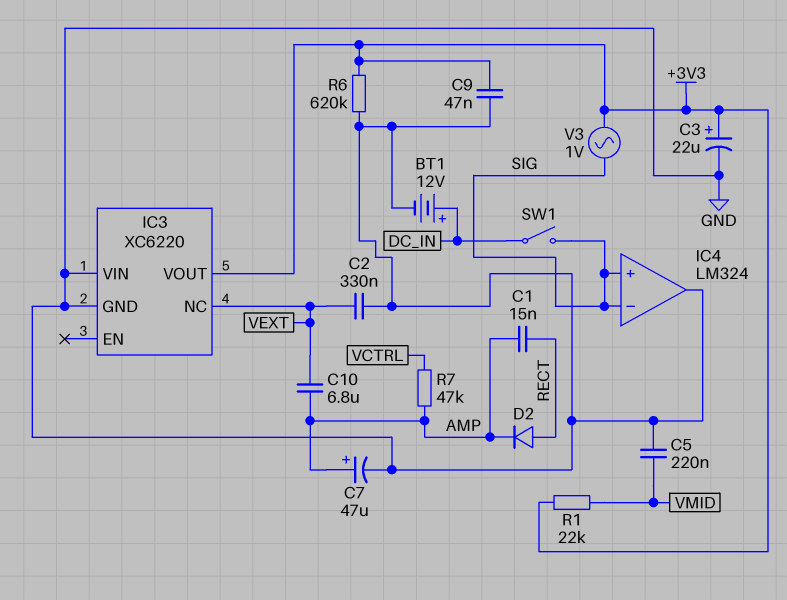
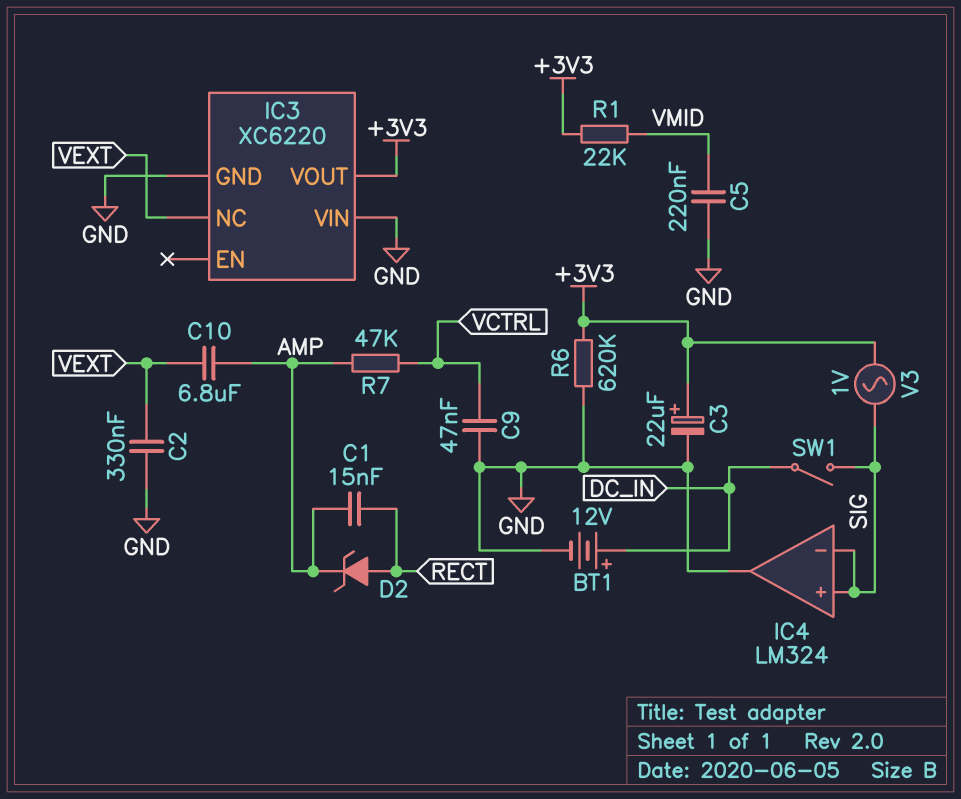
C7: 47uF (plus AMP, minus GND) -> none
C9: 47nF (+3V3, GND) -> 47nF (GND, VCTRL)
D2: diode (A RECT, K AMP) -> zener (A RECT, K AMP)

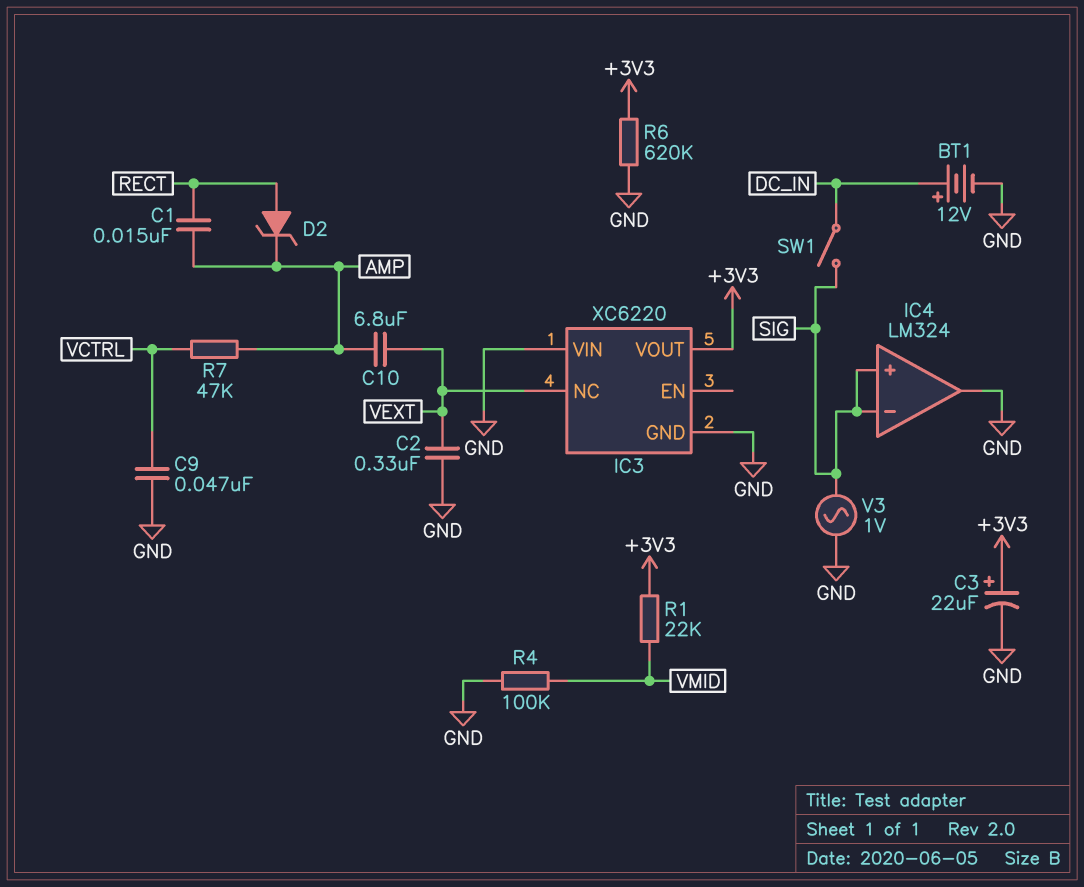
C5: 220nF (GND, VMID) -> none
R4: none -> 100k (GND, VMID)
V3: AC 1V (+3V3, SIG) -> AC 1V (GND, SIG)

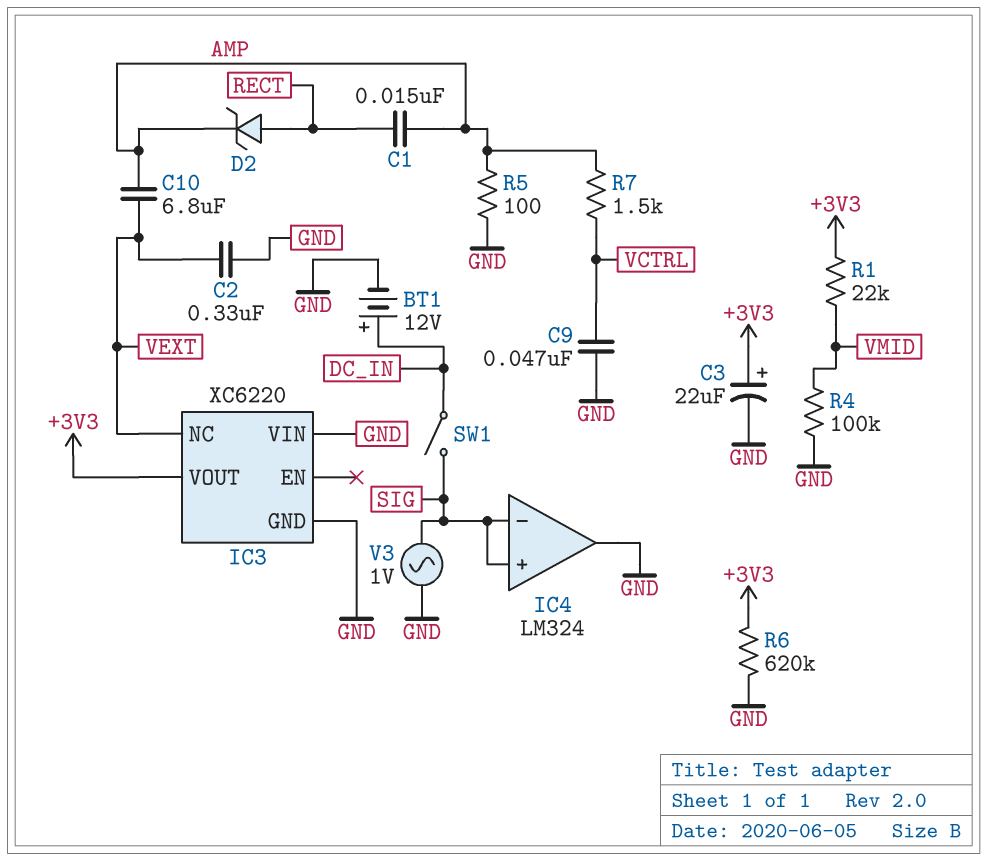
R5: none -> 100 (AMP, GND)
R7: 47k (AMP, VCTRL) -> 1.5k (AMP, VCTRL)

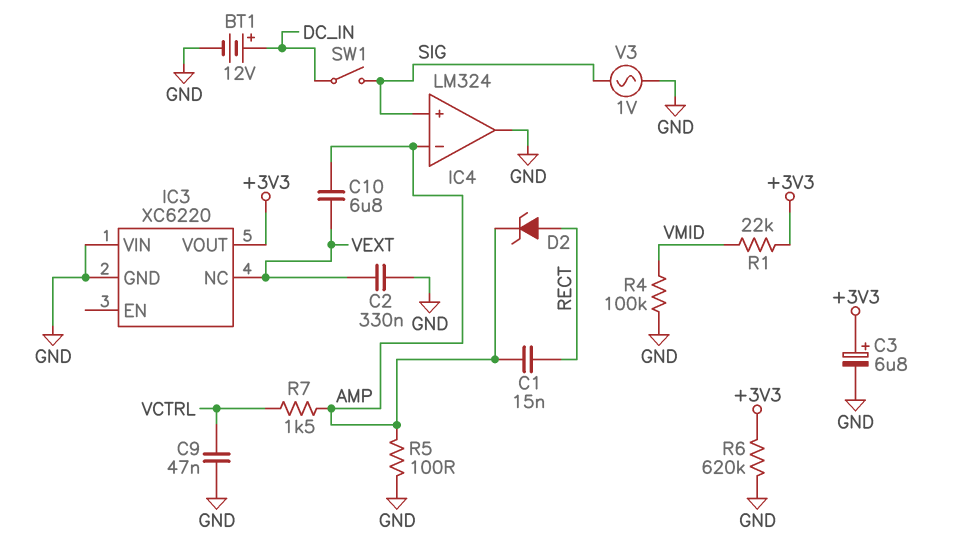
C3: 22uF (plus +3V3, minus GND) -> 6.8uF (plus +3V3, minus GND)
IC4 pin in-: SIG -> AMP

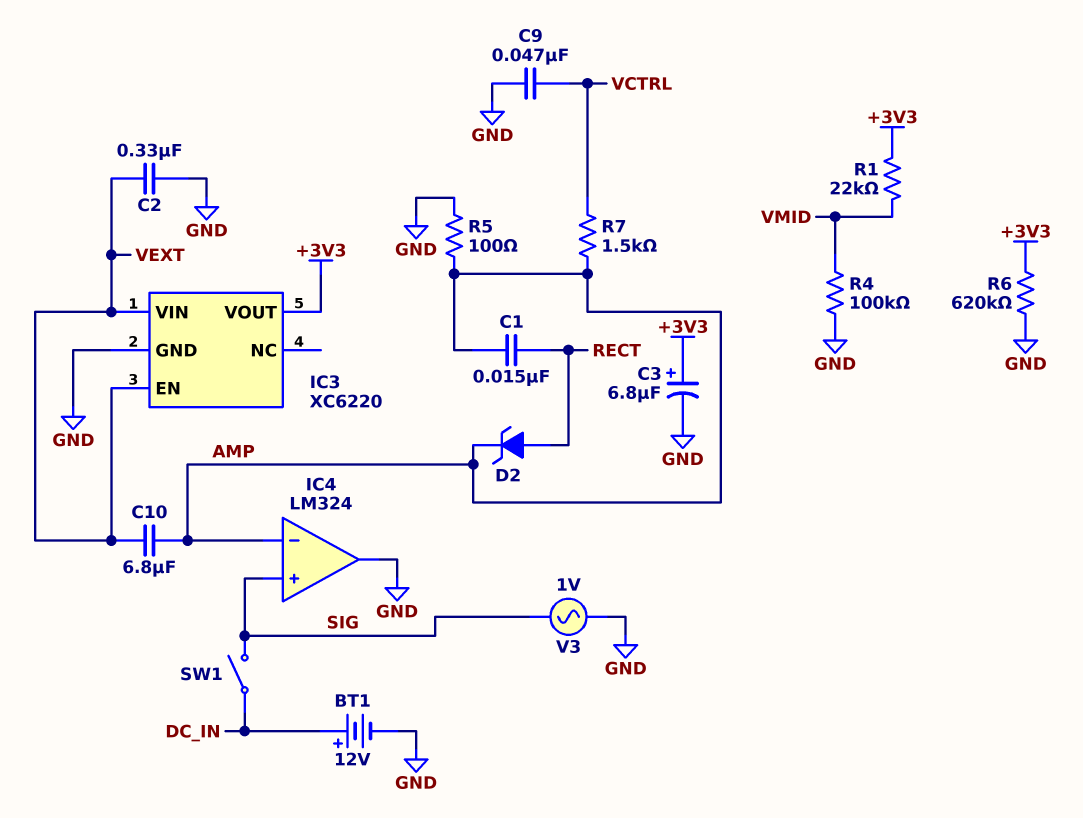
IC3 pin EN: none -> VEXT
IC3 pin NC: VEXT -> none
IC3 pin VIN: GND -> VEXT

